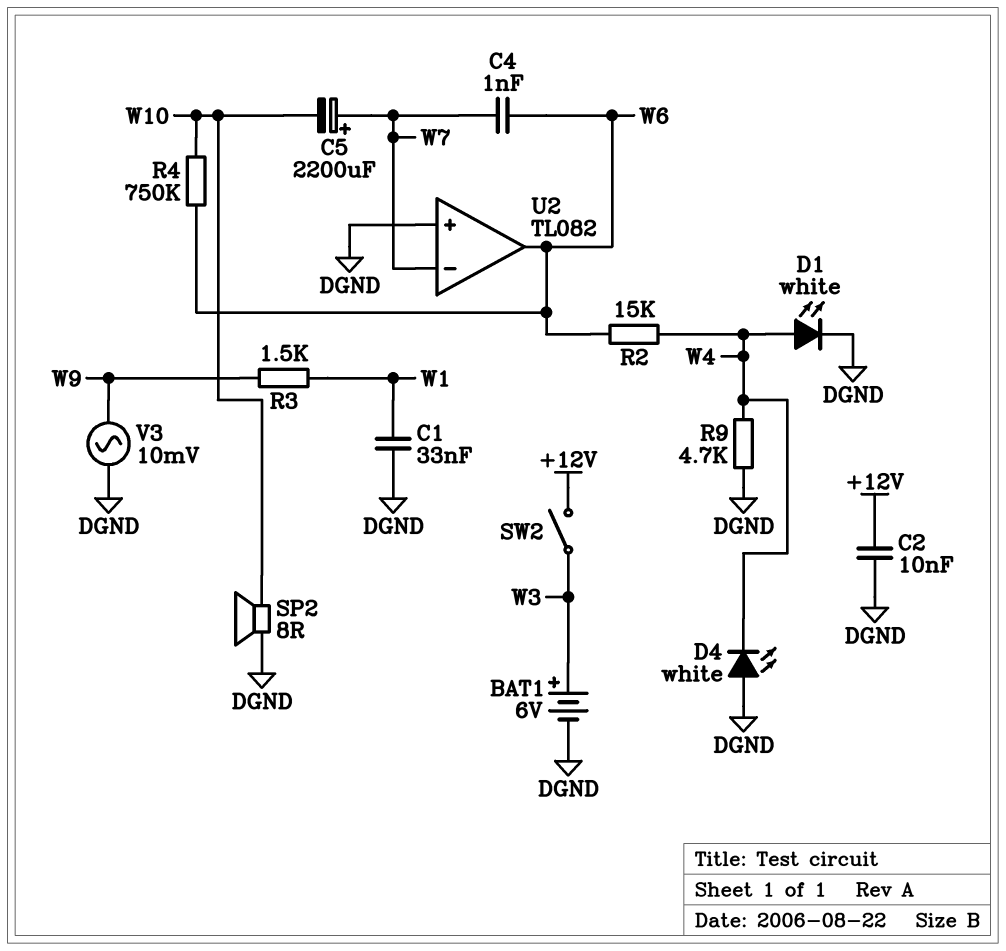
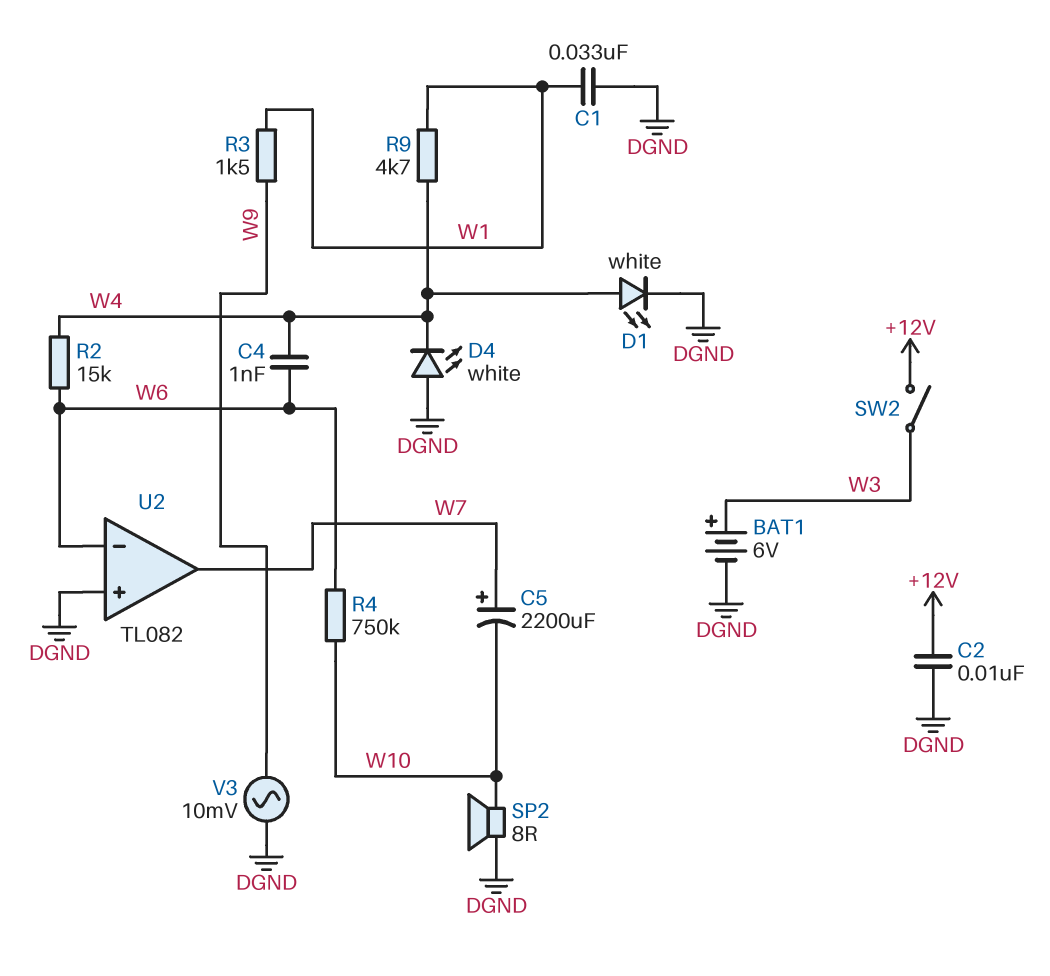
C4: 1nF (W6, W7) -> 1nF (W4, W6)
R9: 4.7k (DGND, W4) -> 4.7k (W1, W4)
U2 pin in-: W7 -> W6
U2 pin out: W6 -> W7

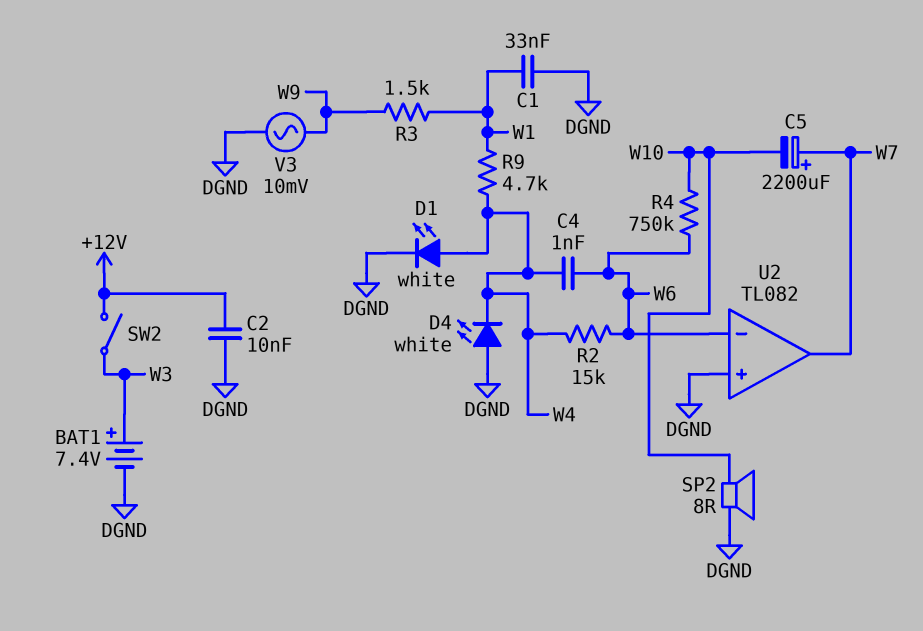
BAT1: 6V (plus W3, minus DGND) -> 7.4V (plus W3, minus DGND)

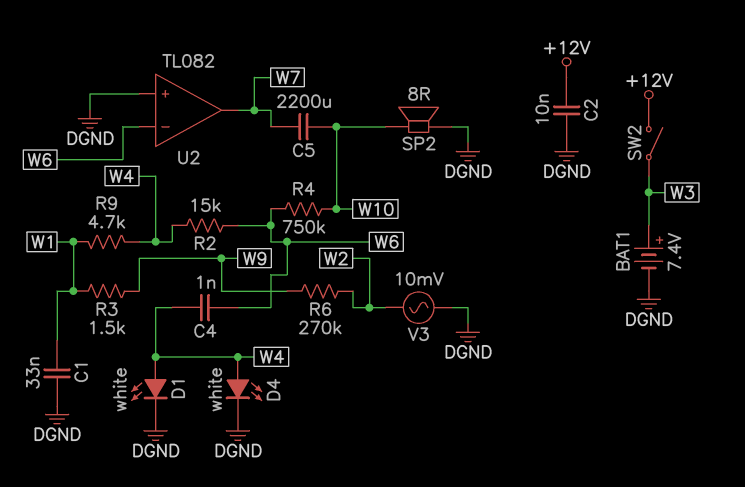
C5: 2200uF (plus W7, minus W10) -> 2200uF (W7, W10)
D4: LED white (A DGND, K W4) -> LED white (A W4, K DGND)
R6: none -> 270k (W2, W9)
V3: AC 10mV (DGND, W9) -> AC 10mV (DGND, W2)

